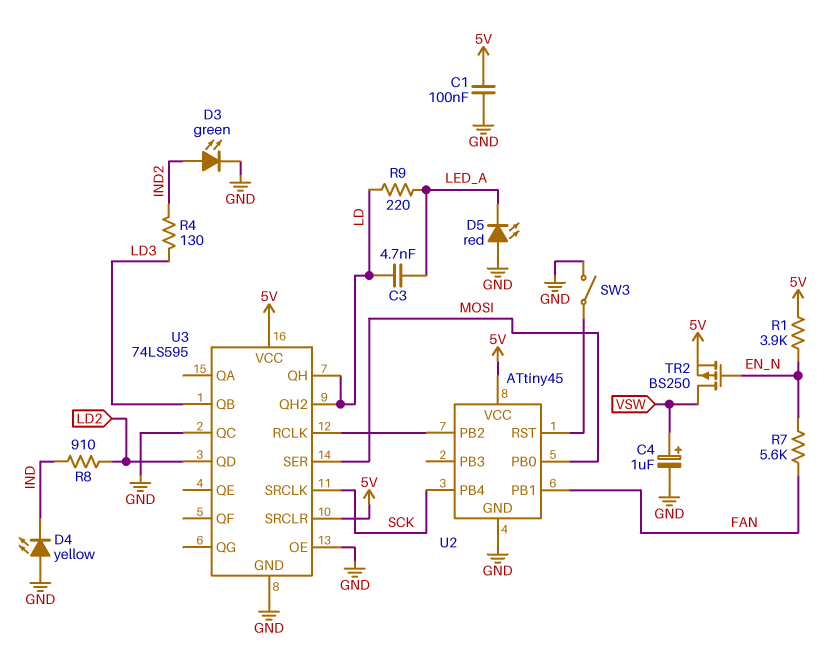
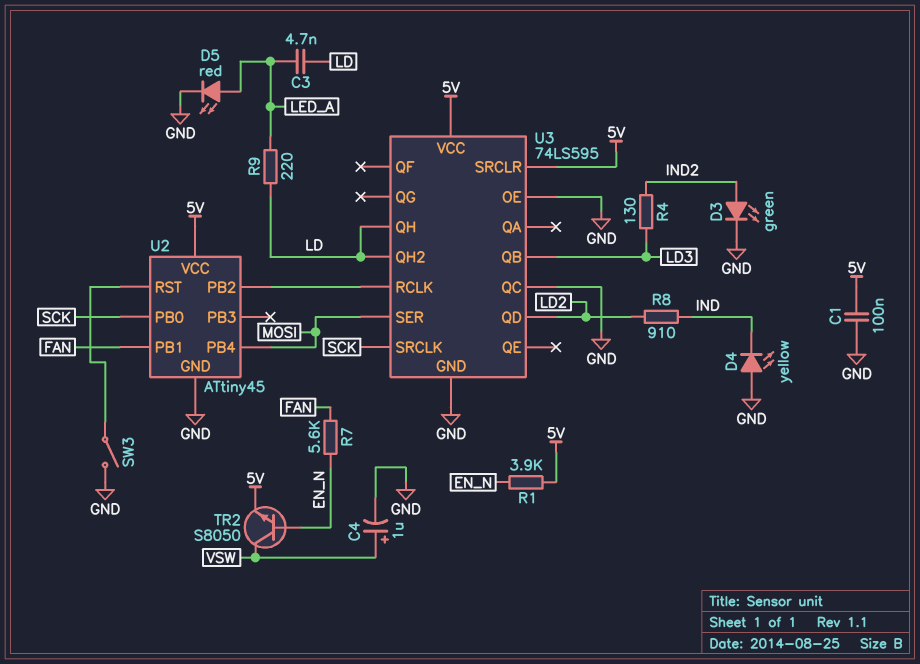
D5: LED red (A GND, K LED_A) -> LED red (A LED_A, K GND)
TR2: PMOS BS250 (G EN_N, D VSW, S 5V) -> NPN S8050 (B EN_N, C VSW, E 5V)
U2 pin PB0: MOSI -> SCK
U2 pin PB4: SCK -> MOSI

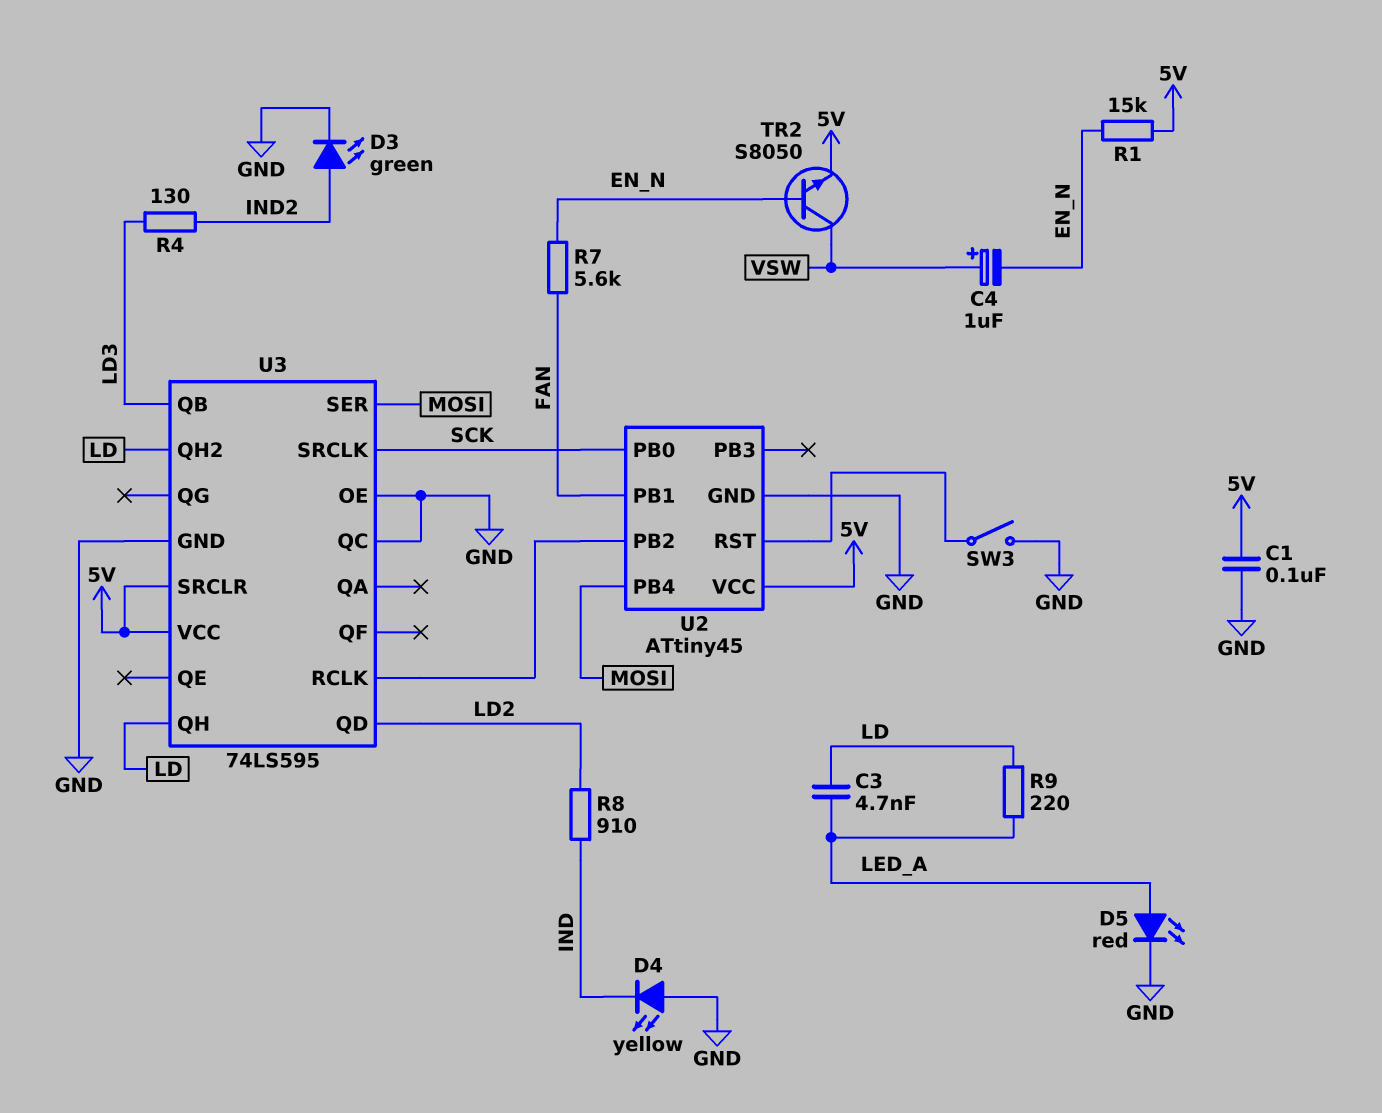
C4: 1uF (plus VSW, minus GND) -> 1uF (plus VSW, minus EN_N)
R1: 3.9k (5V, EN_N) -> 15k (5V, EN_N)

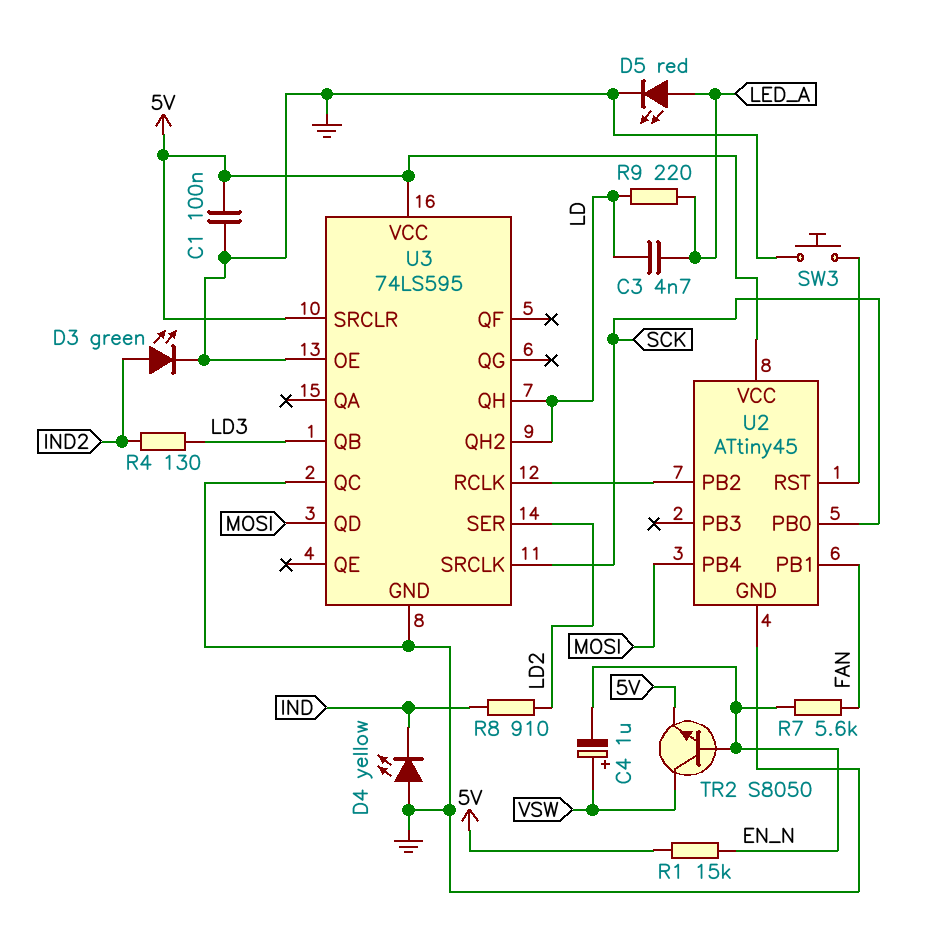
SW3: switch (GND, U2/RST) -> button (GND, U2/RST)
U3 pin QD: LD2 -> MOSI
U3 pin SER: MOSI -> LD2

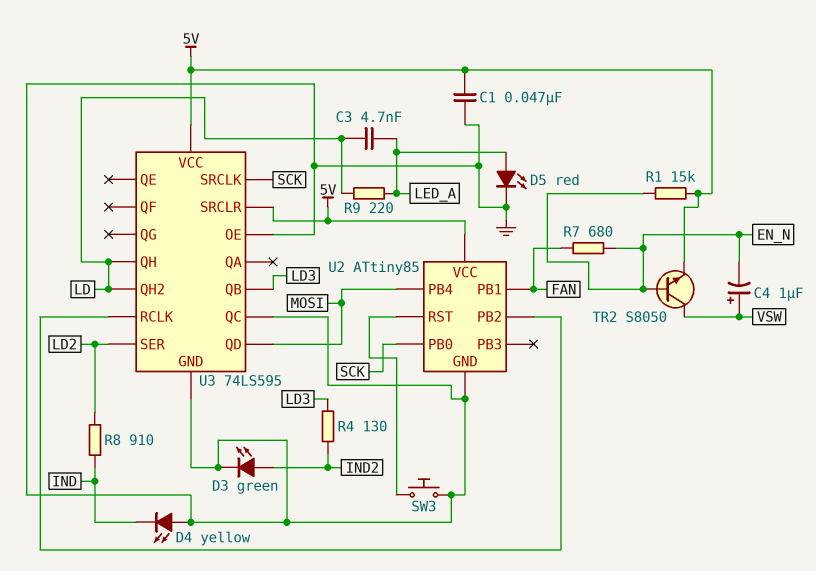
C1: 100nF (5V, GND) -> 47nF (5V, GND)
R7: 5.6k (EN_N, FAN) -> 680 (EN_N, FAN)
U2: ATtiny45 -> ATtiny85

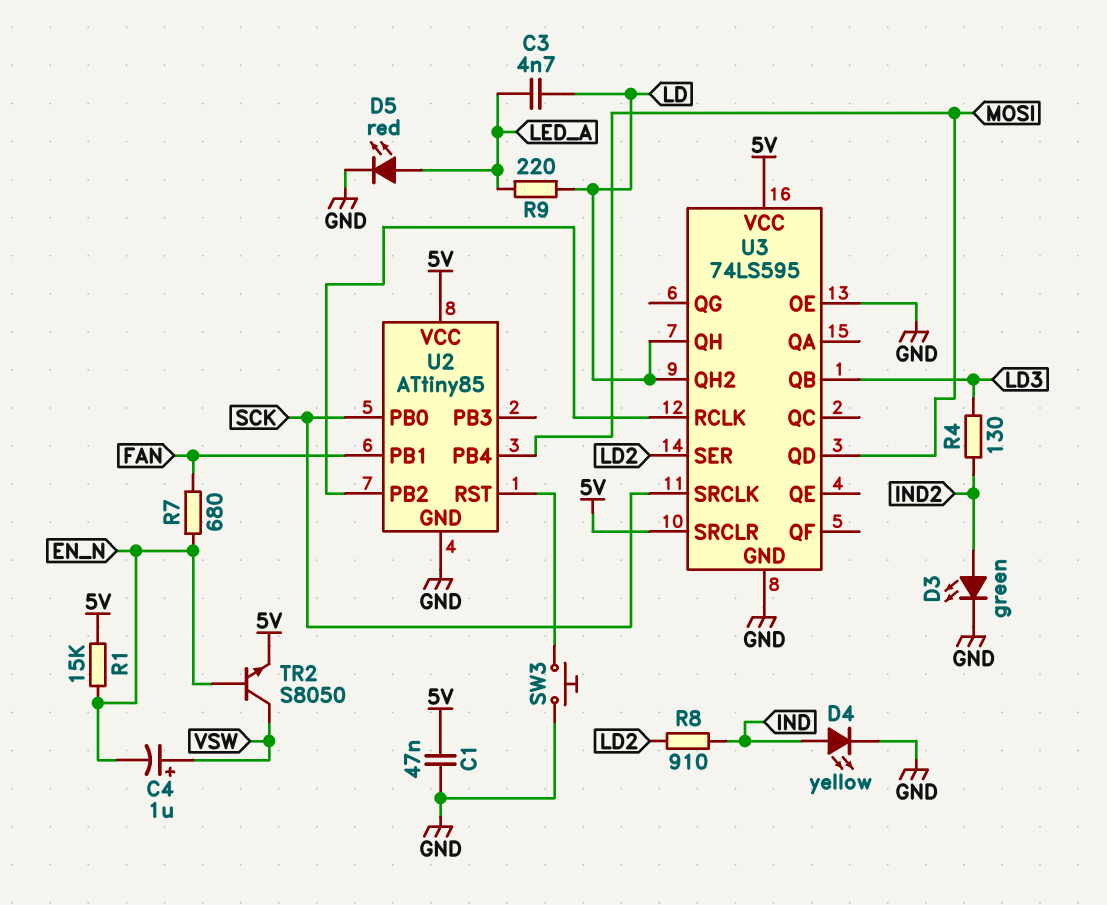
D4: LED yellow (A GND, K IND) -> LED yellow (A IND, K GND)
U3 pin QC: GND -> none

